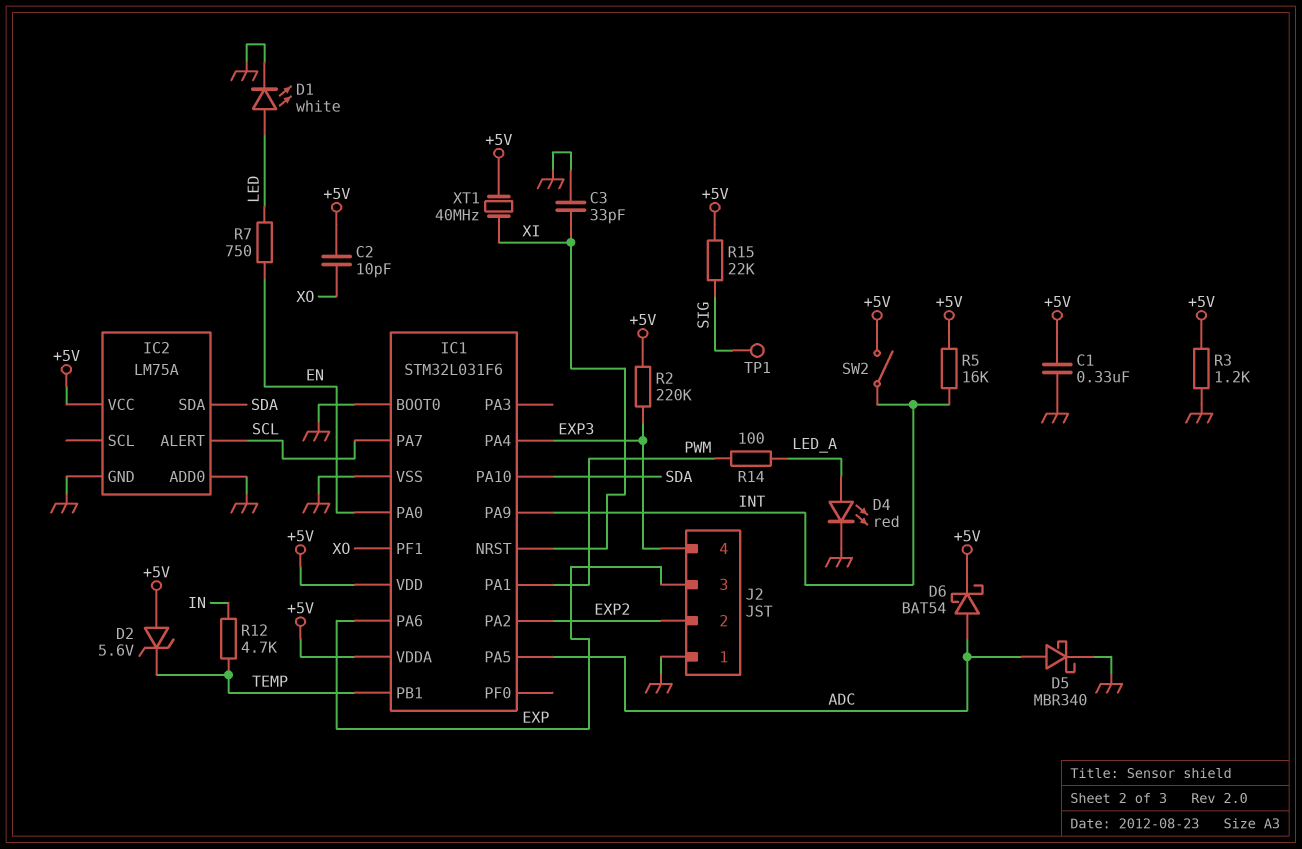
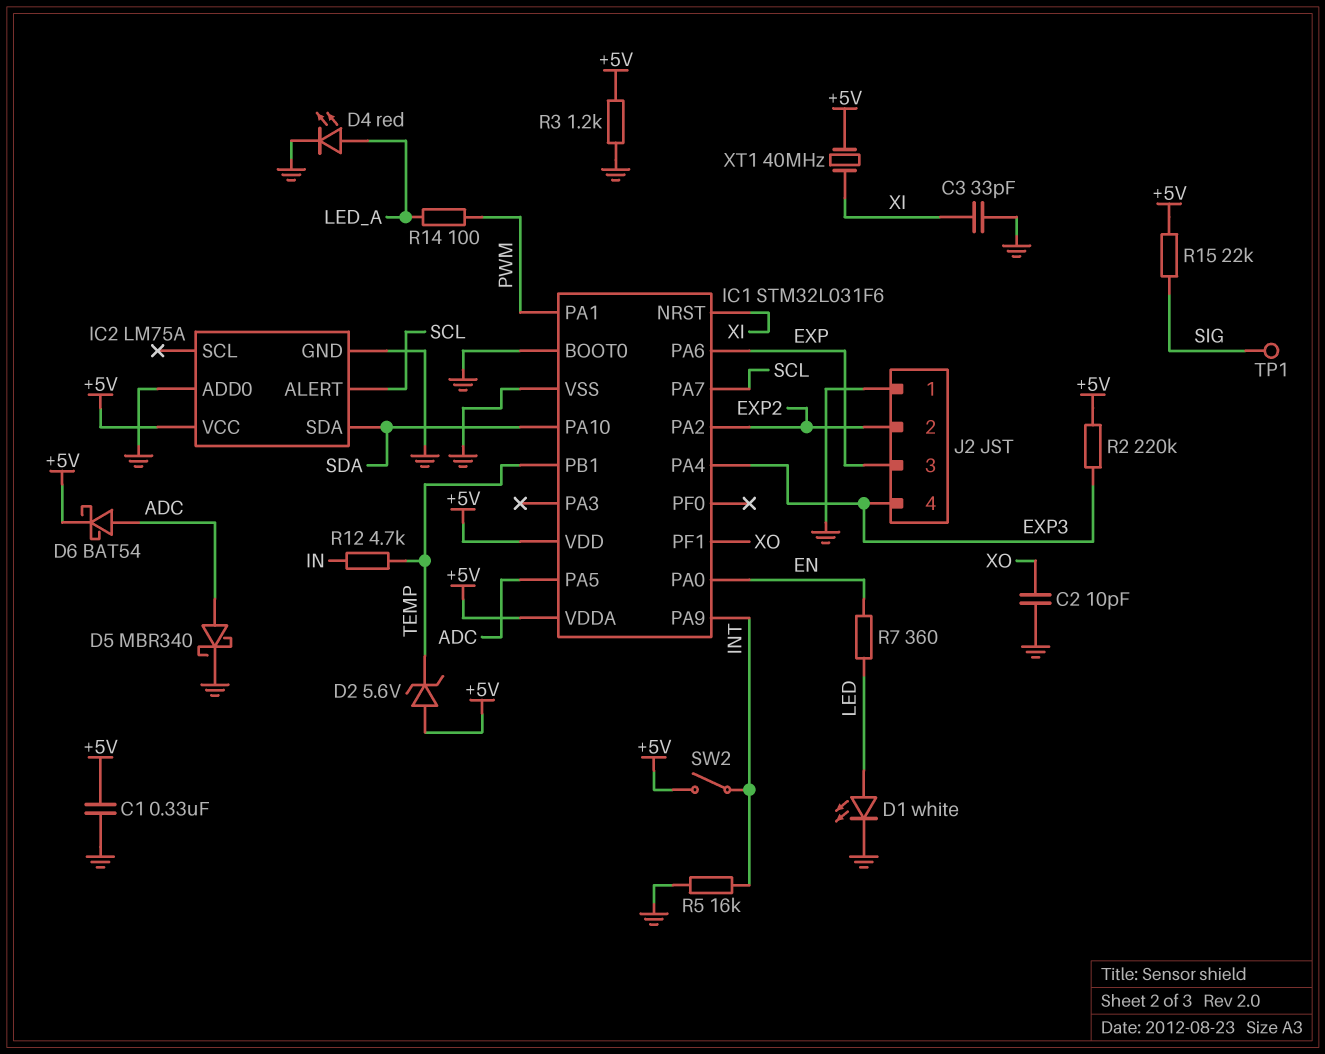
C2: 10pF (+5V, XO) -> 10pF (GND, XO)
R5: 16k (+5V, INT) -> 16k (GND, INT)
R7: 750 (EN, LED) -> 360 (EN, LED)

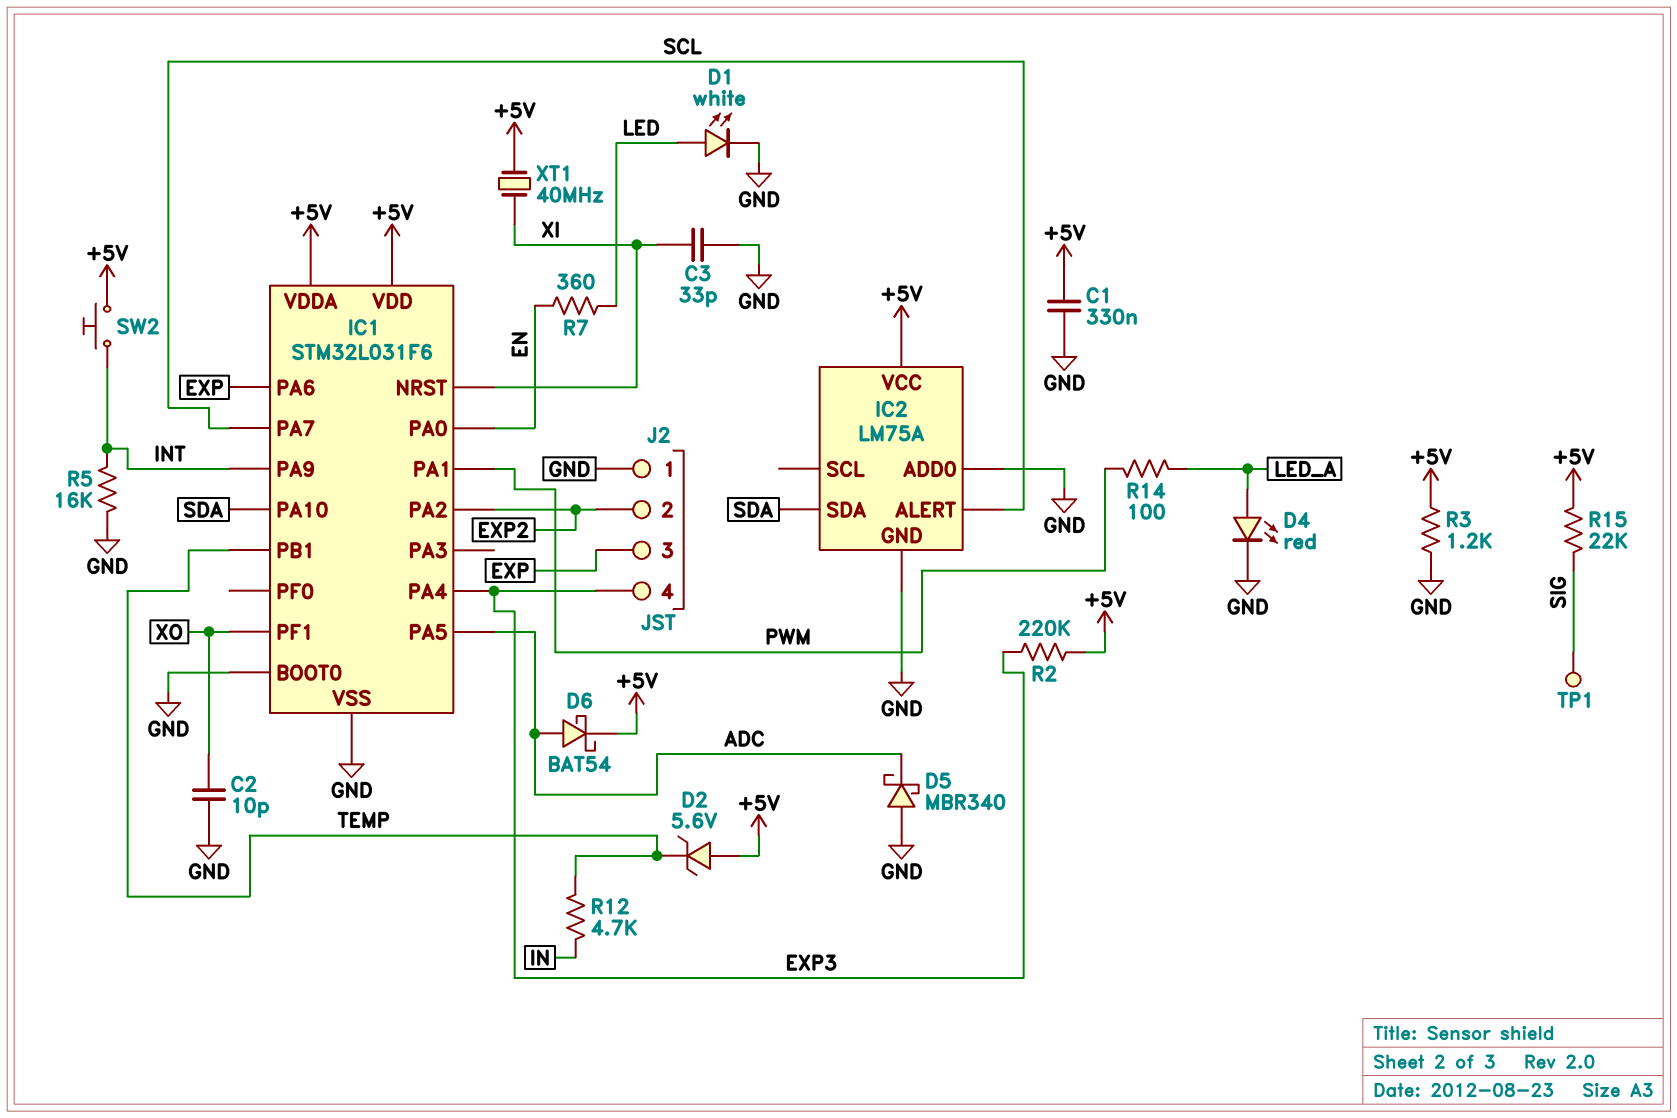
D5: schottky MBR340 (A ADC, K GND) -> schottky MBR340 (A GND, K ADC)
SW2: switch (+5V, INT) -> button (+5V, INT)

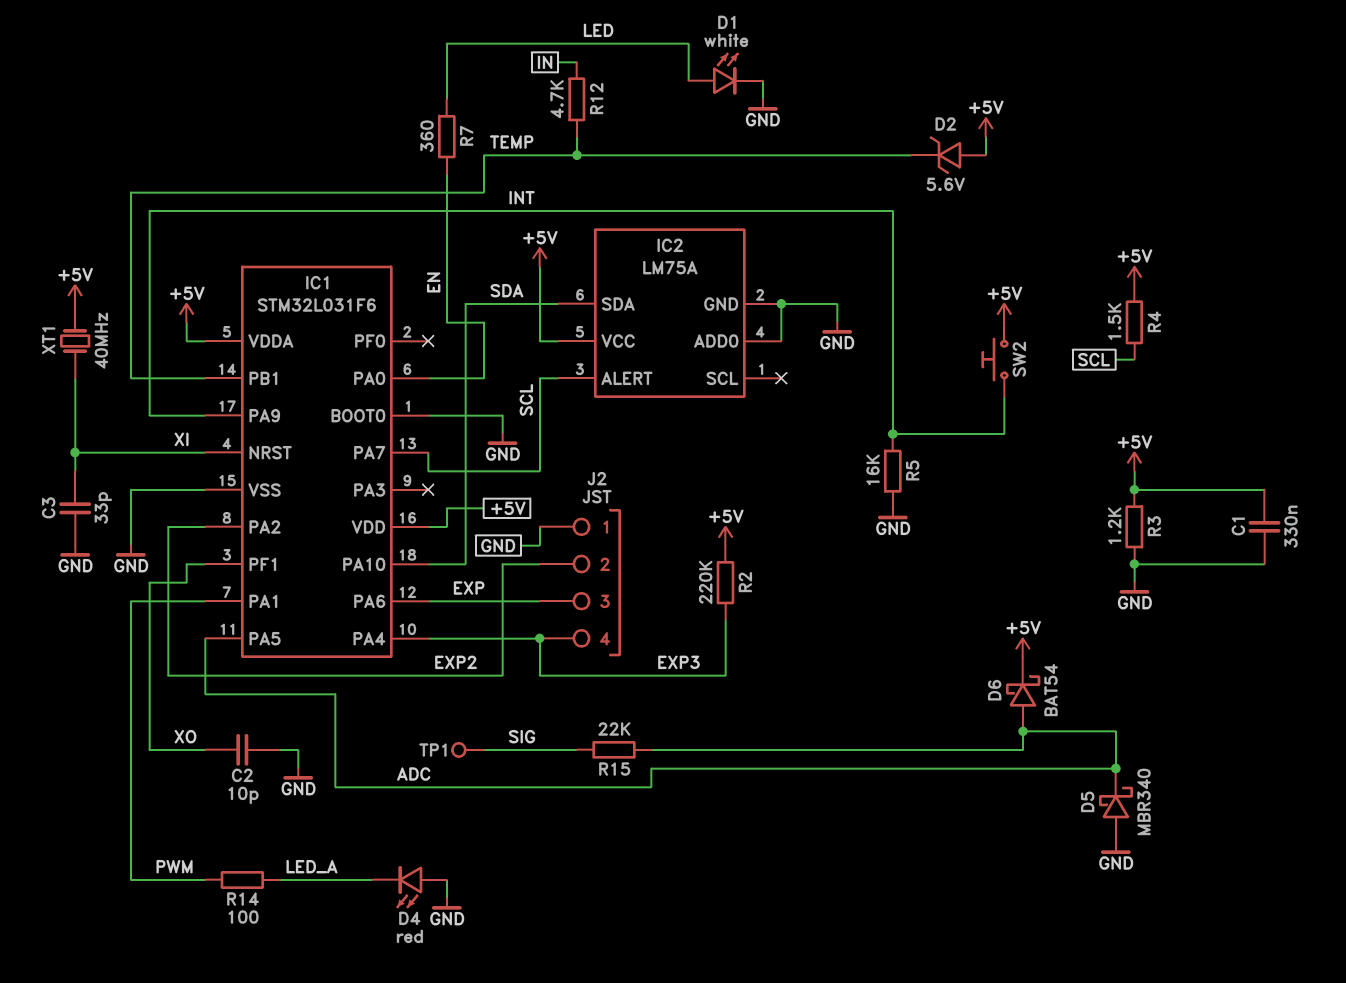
D4: LED red (A LED_A, K GND) -> LED red (A GND, K LED_A)
R4: none -> 1.5k (+5V, SCL)
R15: 22k (+5V, SIG) -> 22k (ADC, SIG)

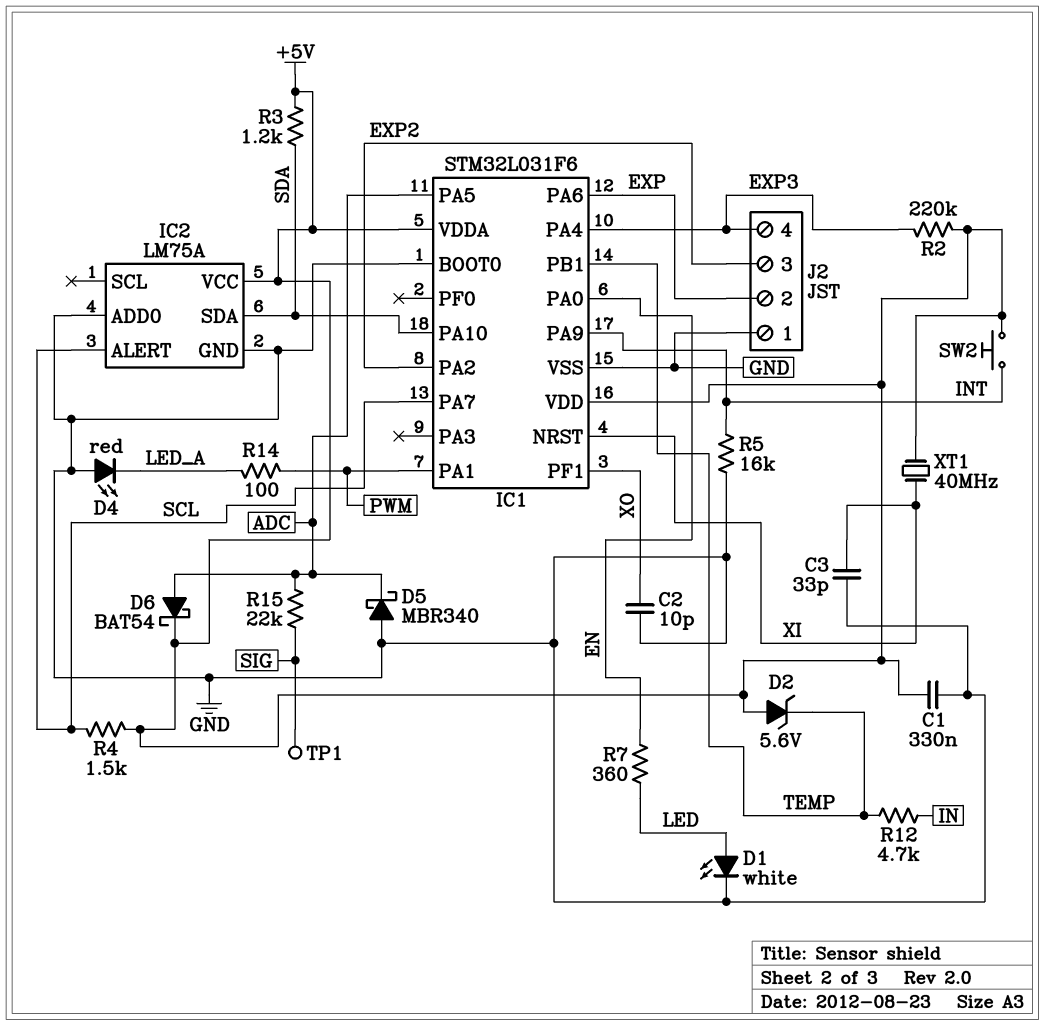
J2 pin 2: EXP2 -> EXP
J2 pin 3: EXP -> EXP2
R3: 1.2k (+5V, GND) -> 1.2k (+5V, SDA)

